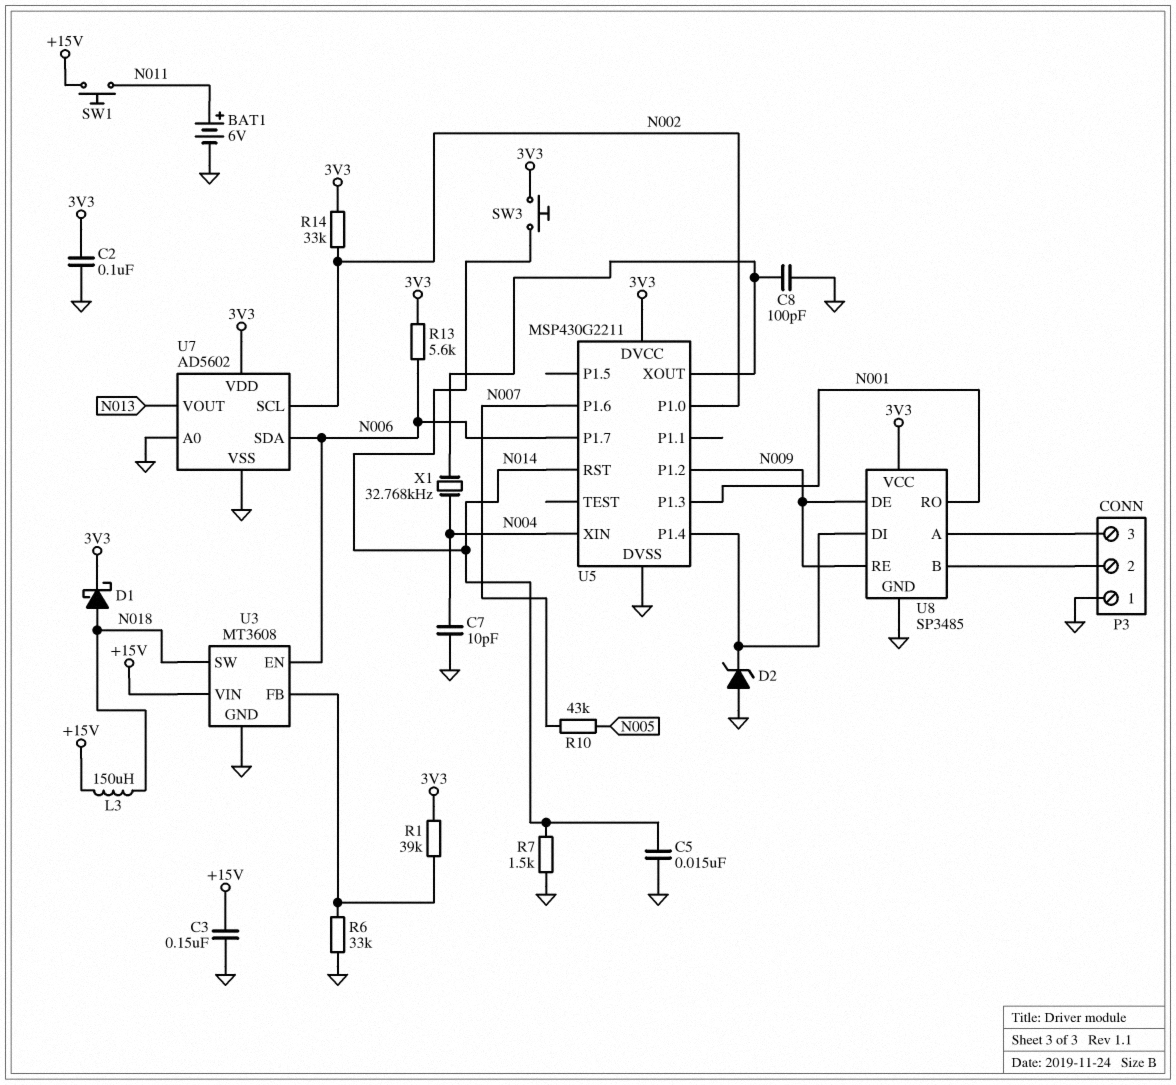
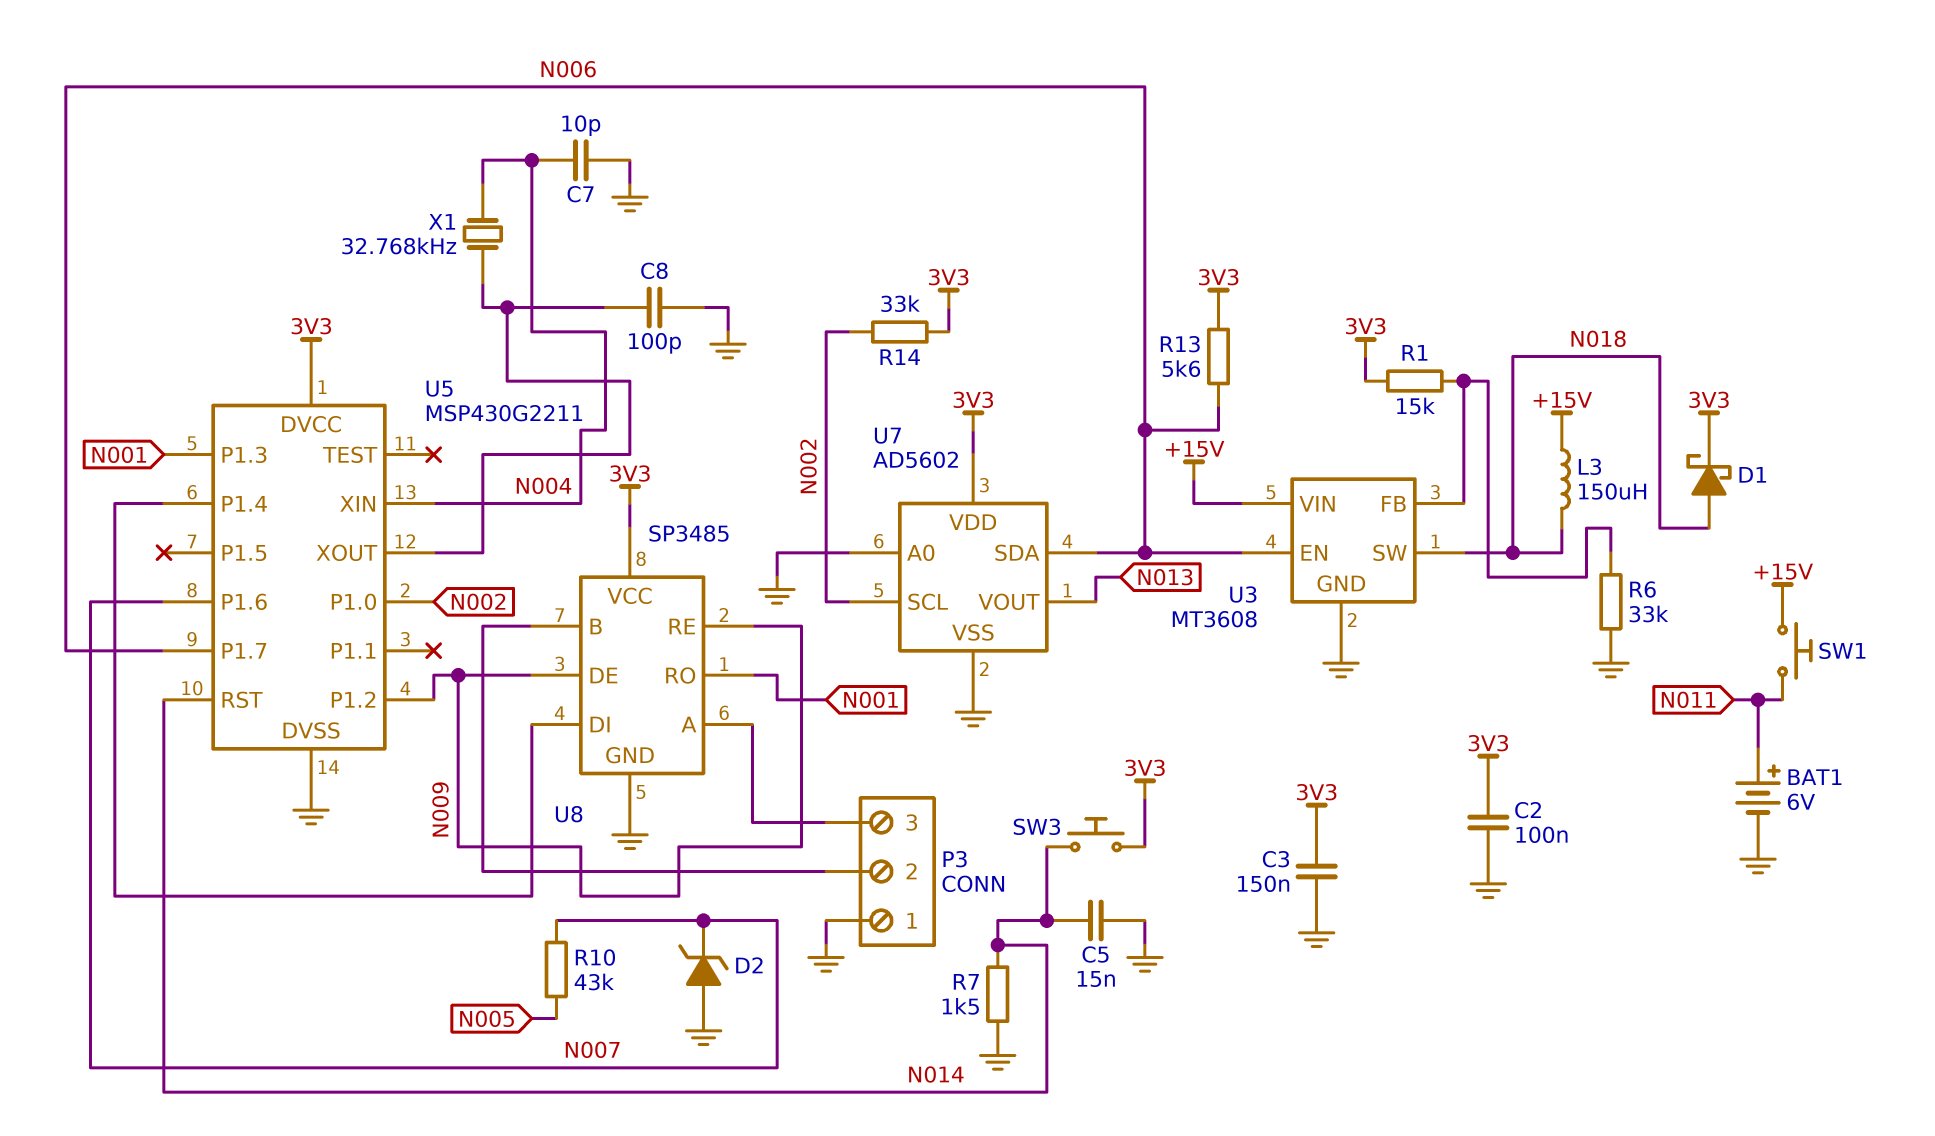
C3: 150nF (+15V, GND) -> 150nF (3V3, GND)
D2: zener (A GND, K U5/P1.4) -> zener (A GND, K N007)
R1: 39k (3V3, U3/FB) -> 15k (3V3, U3/FB)

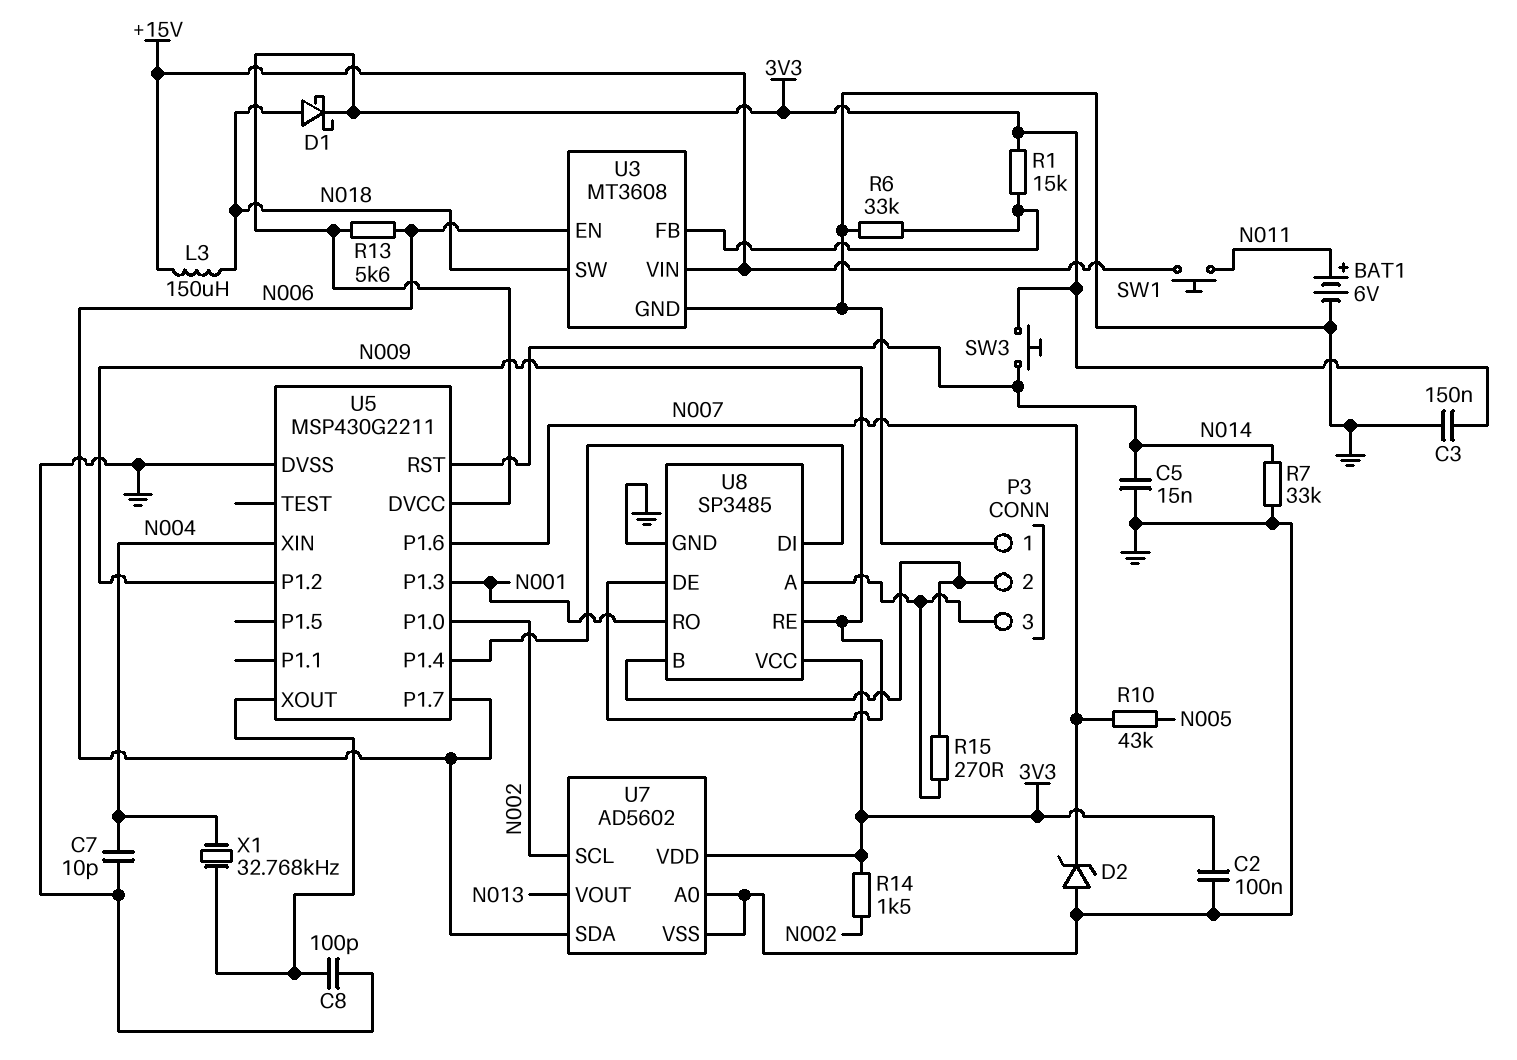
R7: 1.5k (GND, N014) -> 33k (GND, N014)
R14: 33k (3V3, N002) -> 1.5k (3V3, N002)
R15: none -> 270 (P3/2, P3/3)

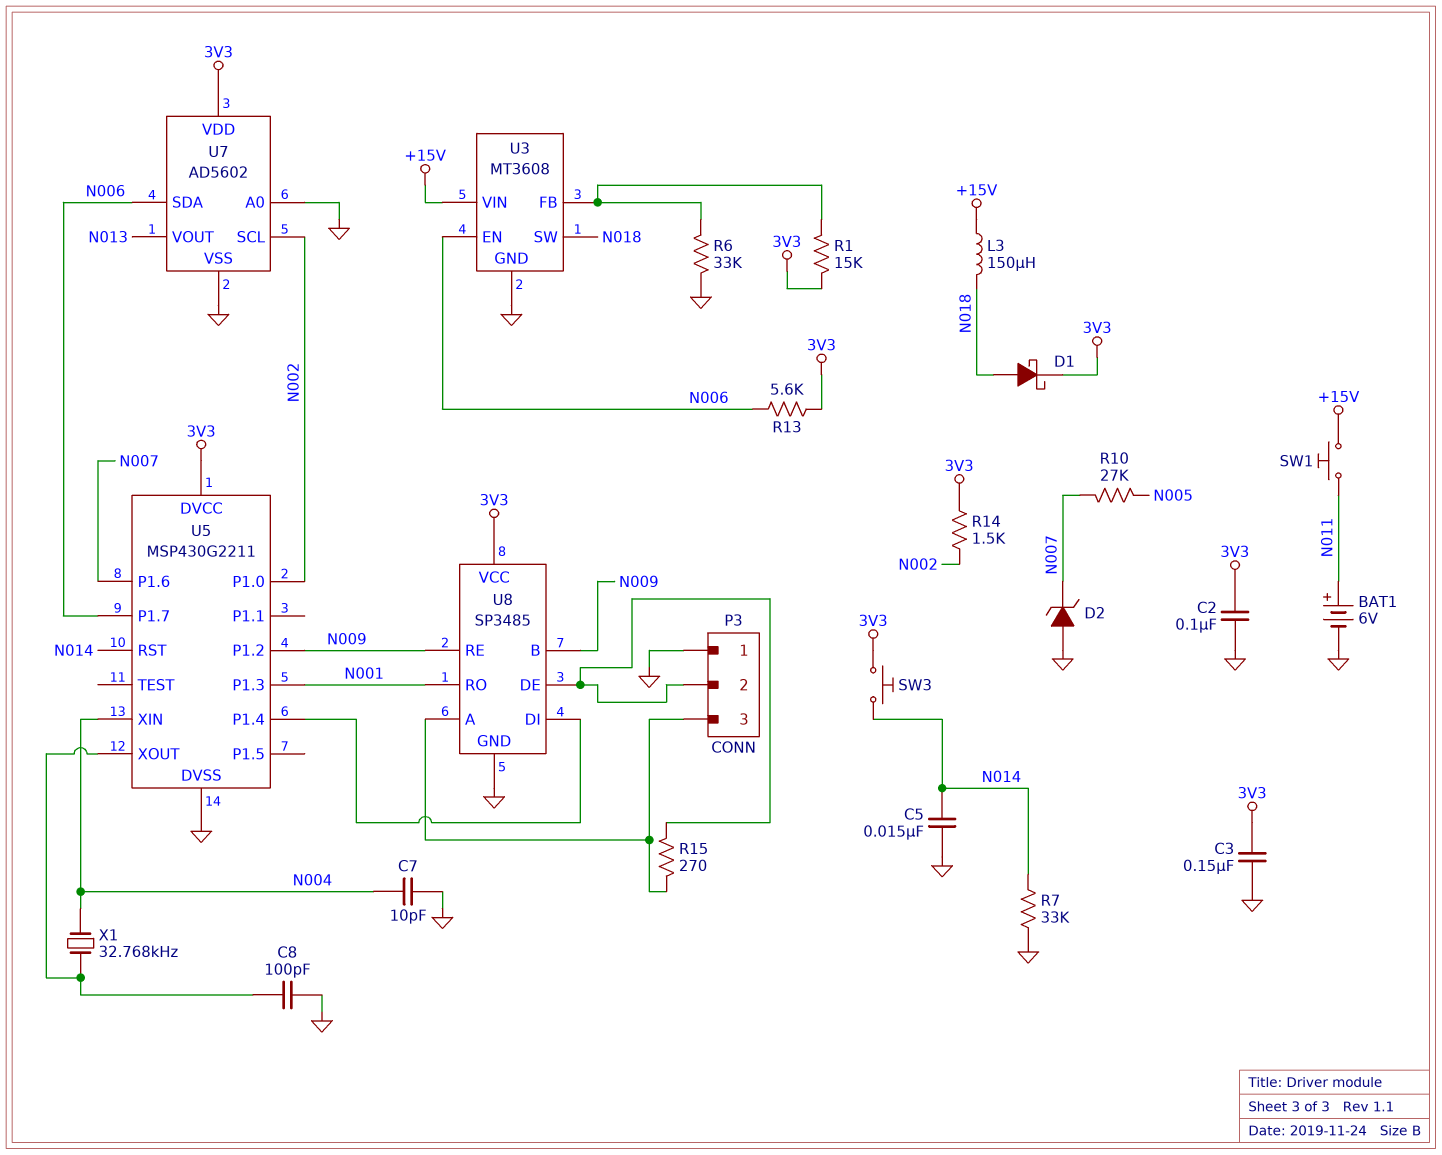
R10: 43k (N005, N007) -> 27k (N005, N007)
U8 pin B: P3/2 -> N009
U8 pin DE: N009 -> P3/2

